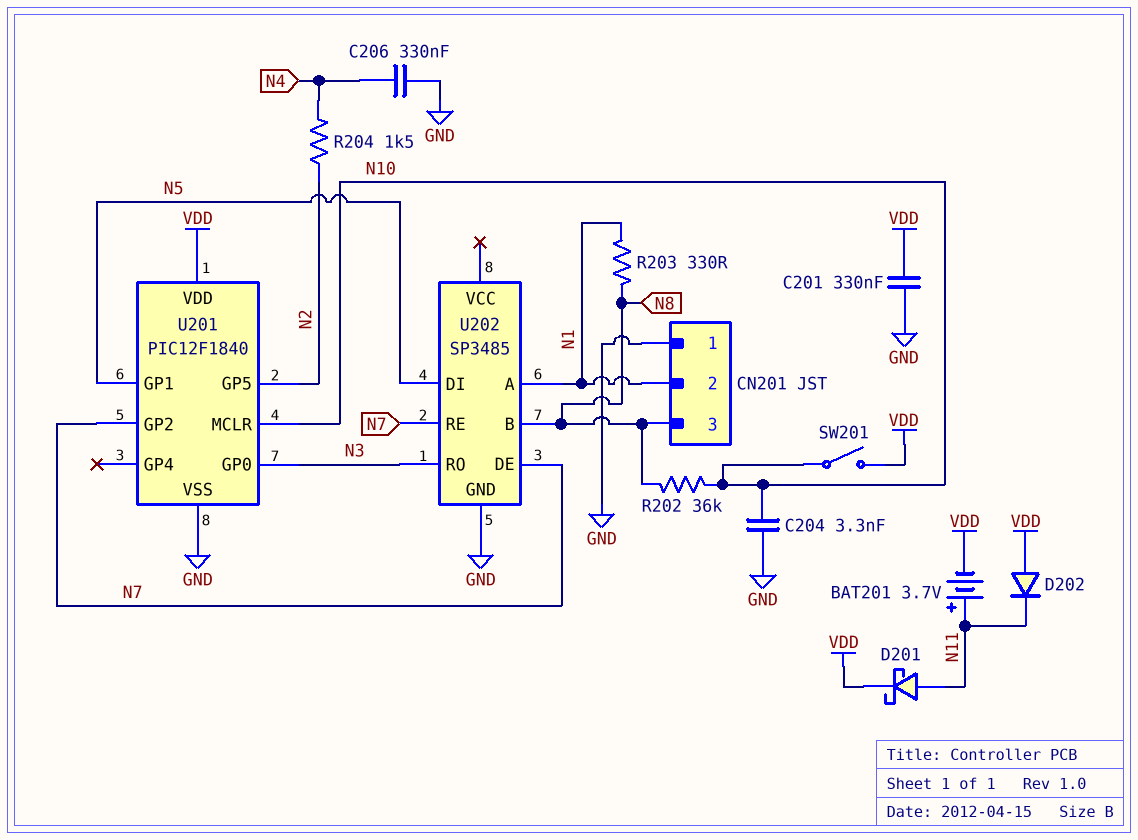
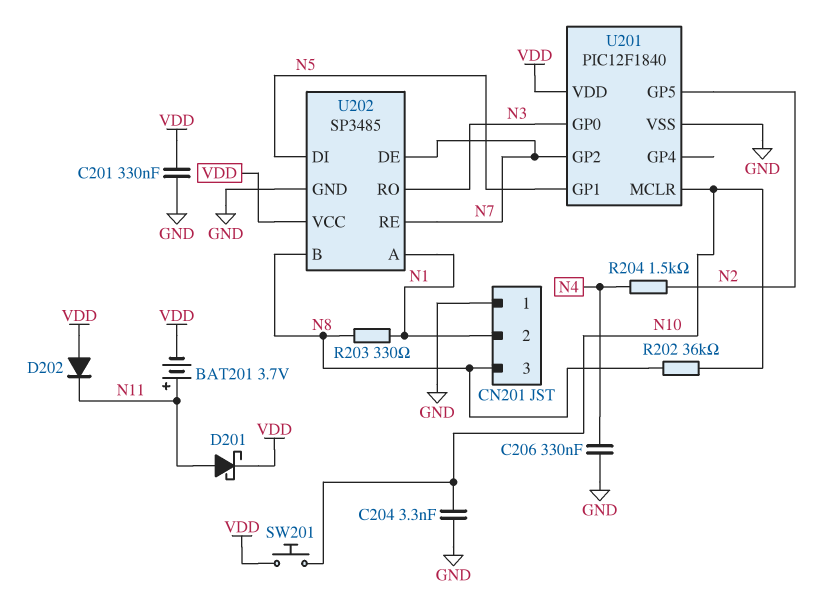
SW201: switch (N10, VDD) -> button (N10, VDD)
U202 pin VCC: none -> VDD

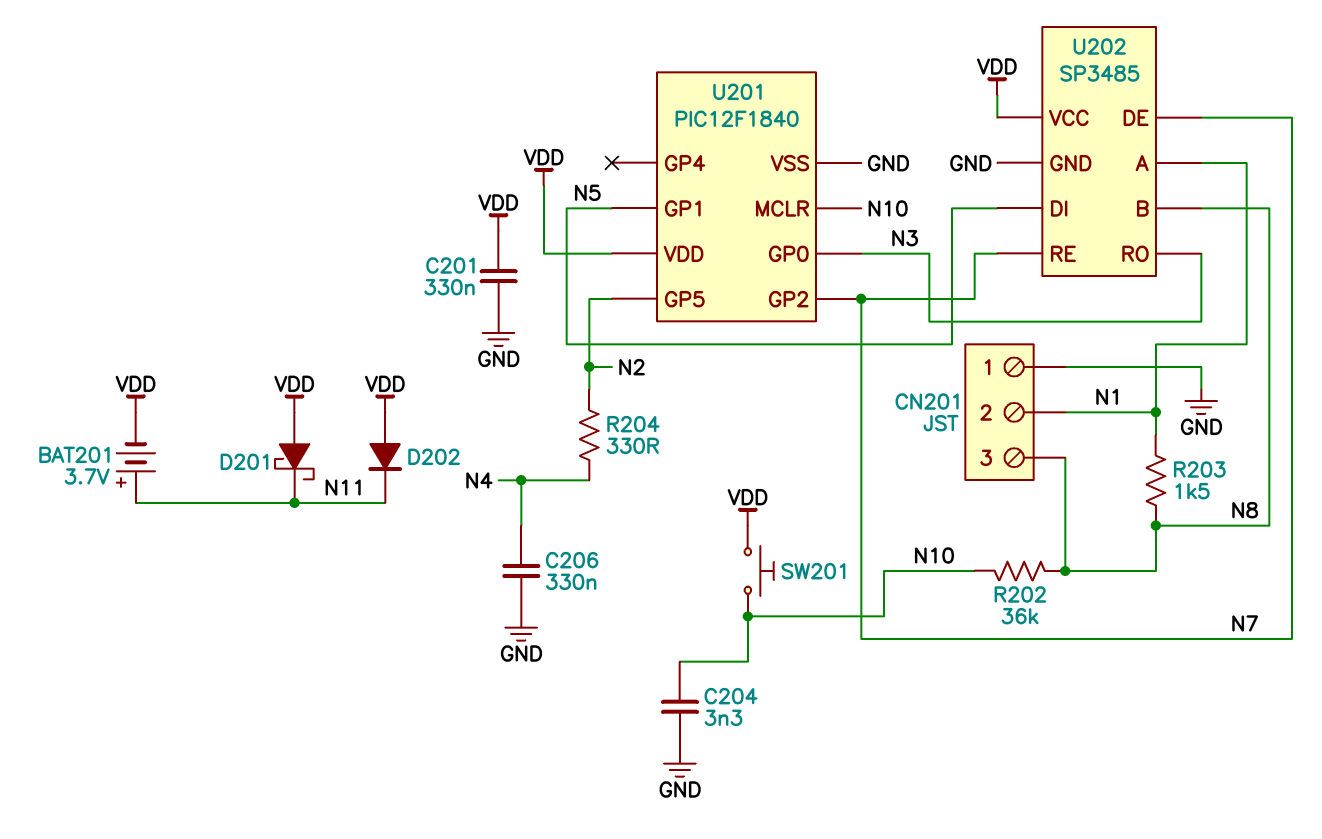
D201: schottky (A N11, K VDD) -> schottky (A VDD, K N11)
R203: 330 (N1, N8) -> 1.5k (N1, N8)
R204: 1.5k (N2, N4) -> 330 (N2, N4)

